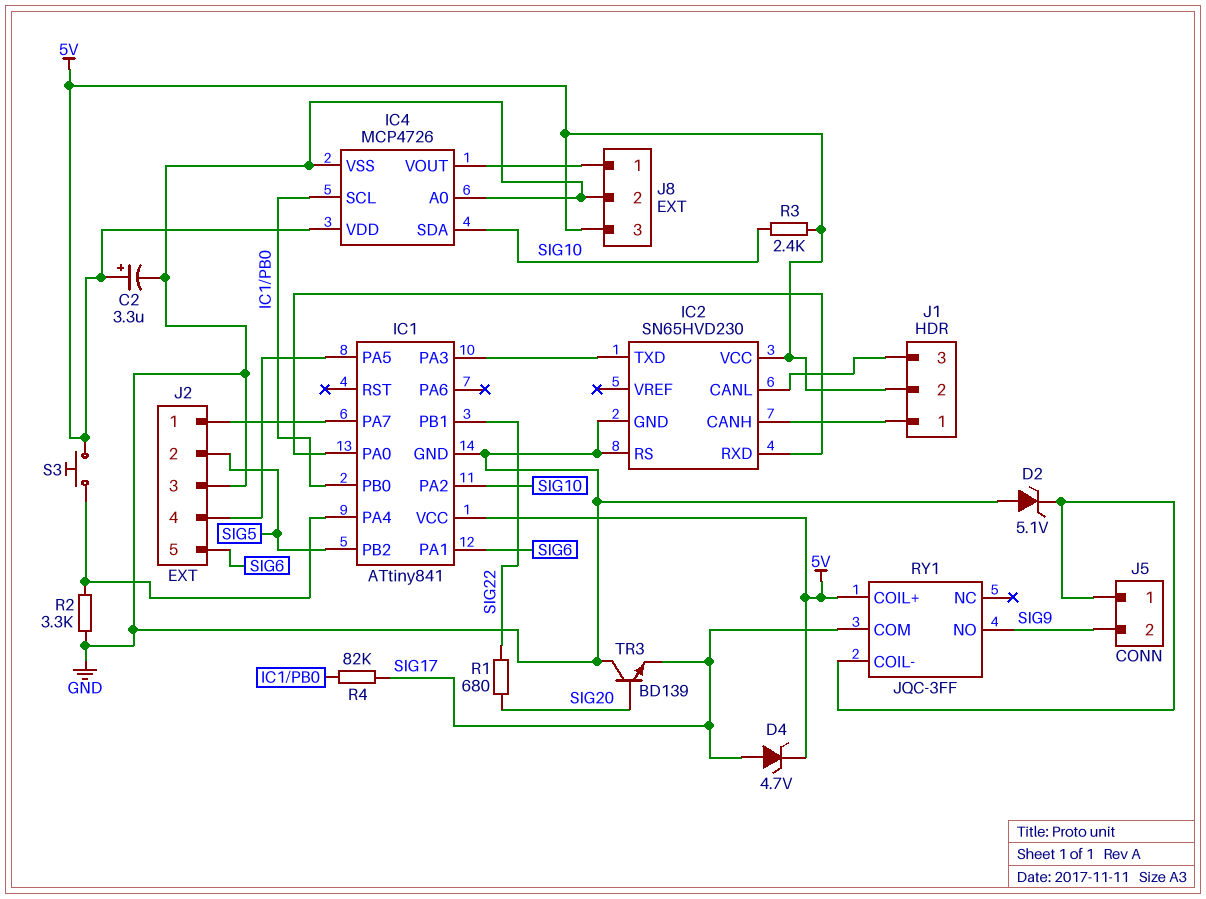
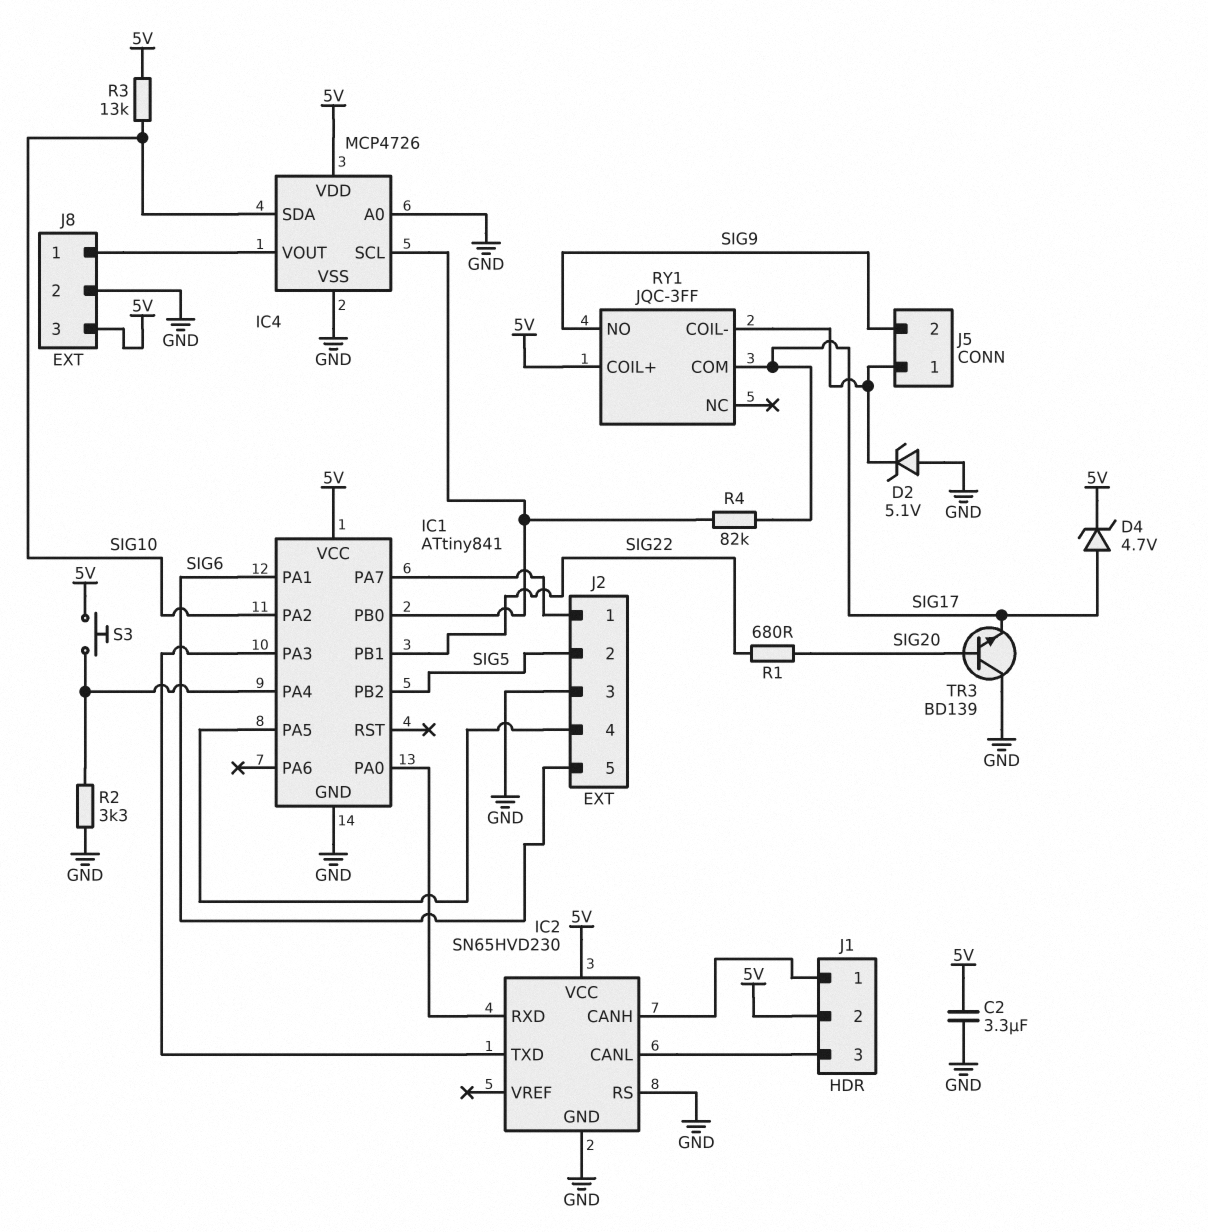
C2: 3.3uF (plus 5V, minus GND) -> 3.3uF (5V, GND)
R3: 2.4k (5V, SIG10) -> 13k (5V, SIG10)

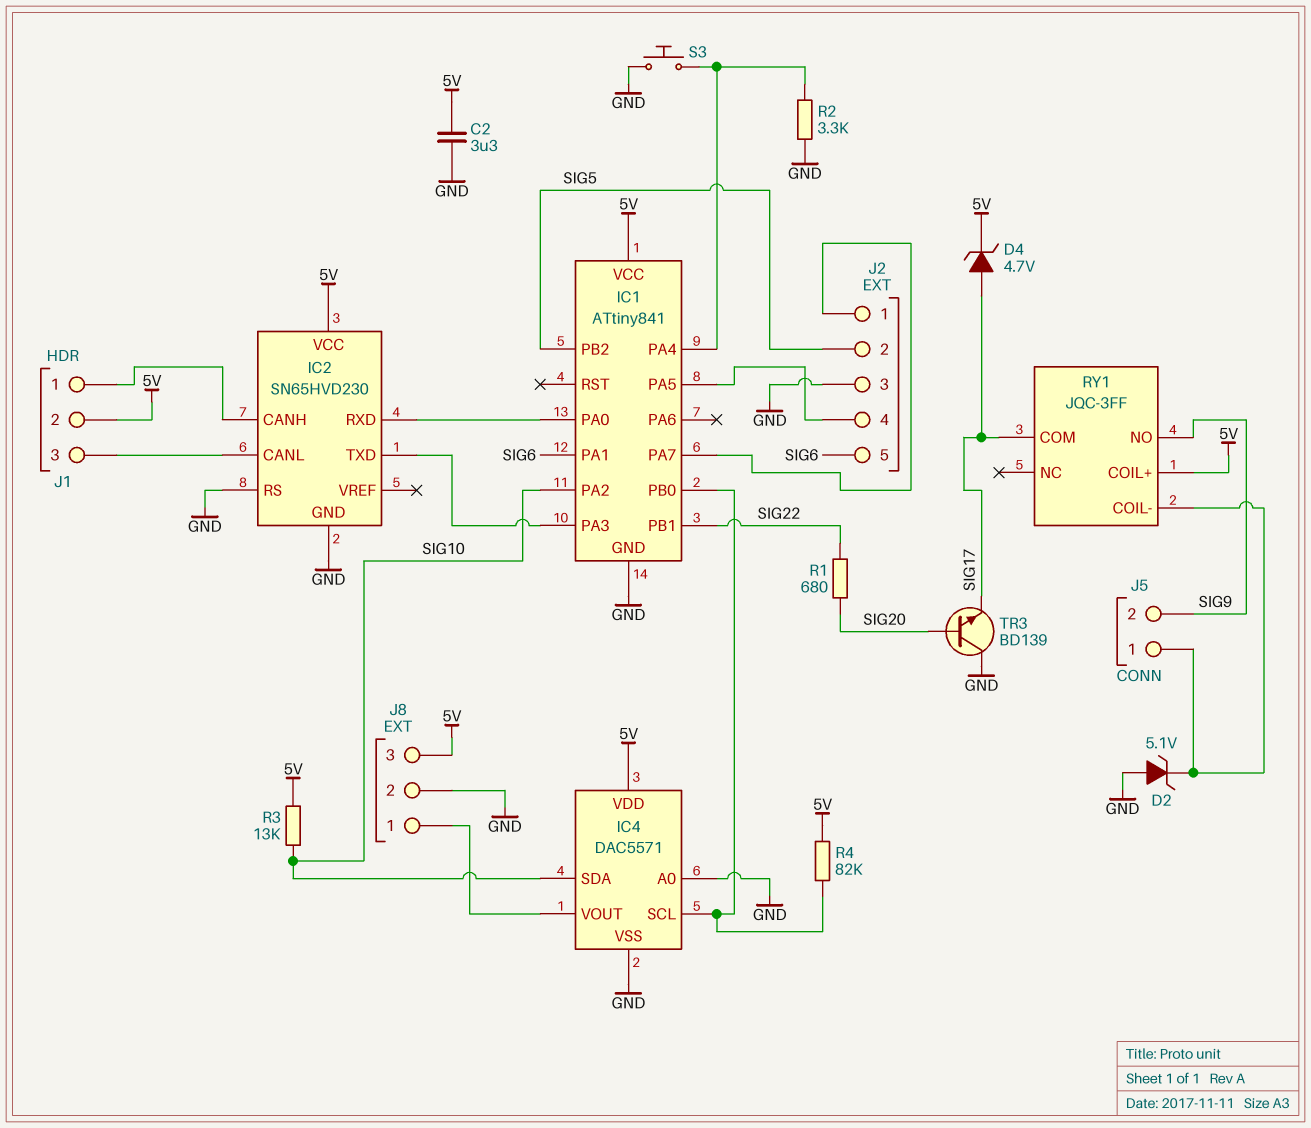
IC4: MCP4726 -> DAC5571
R4: 82k (IC1/PB0, SIG17) -> 82k (5V, IC1/PB0)
S3: button (5V, IC1/PA4) -> button (GND, IC1/PA4)

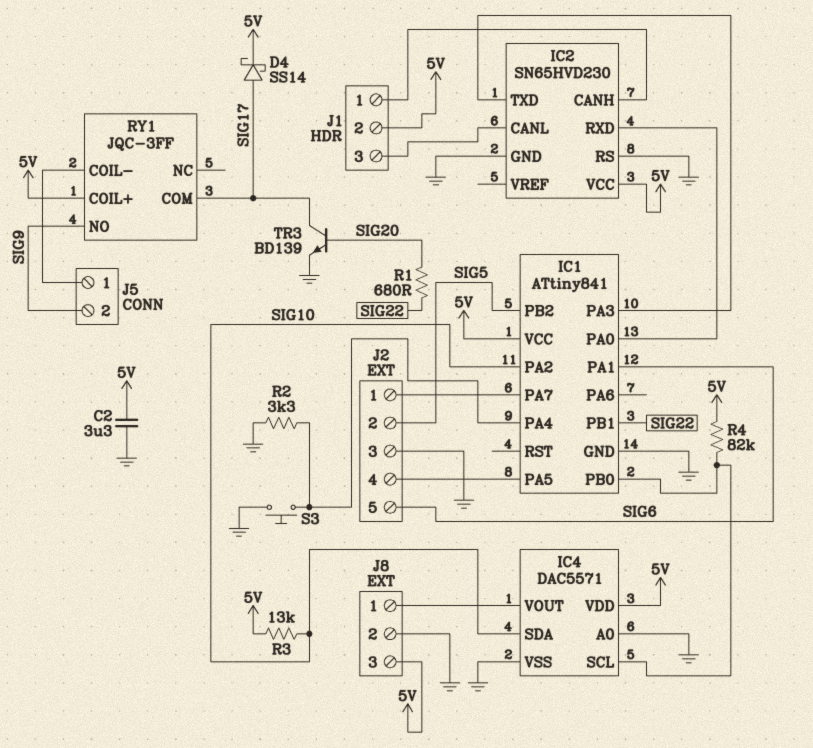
D2: zener 5.1V (A GND, K J5/1) -> none
D4: zener 4.7V (A SIG17, K 5V) -> schottky SS14 (A SIG17, K 5V)
TR3: NPN BD139 (B SIG20, C GND, E SIG17) -> NPN BD139 (B SIG20, C SIG17, E GND)

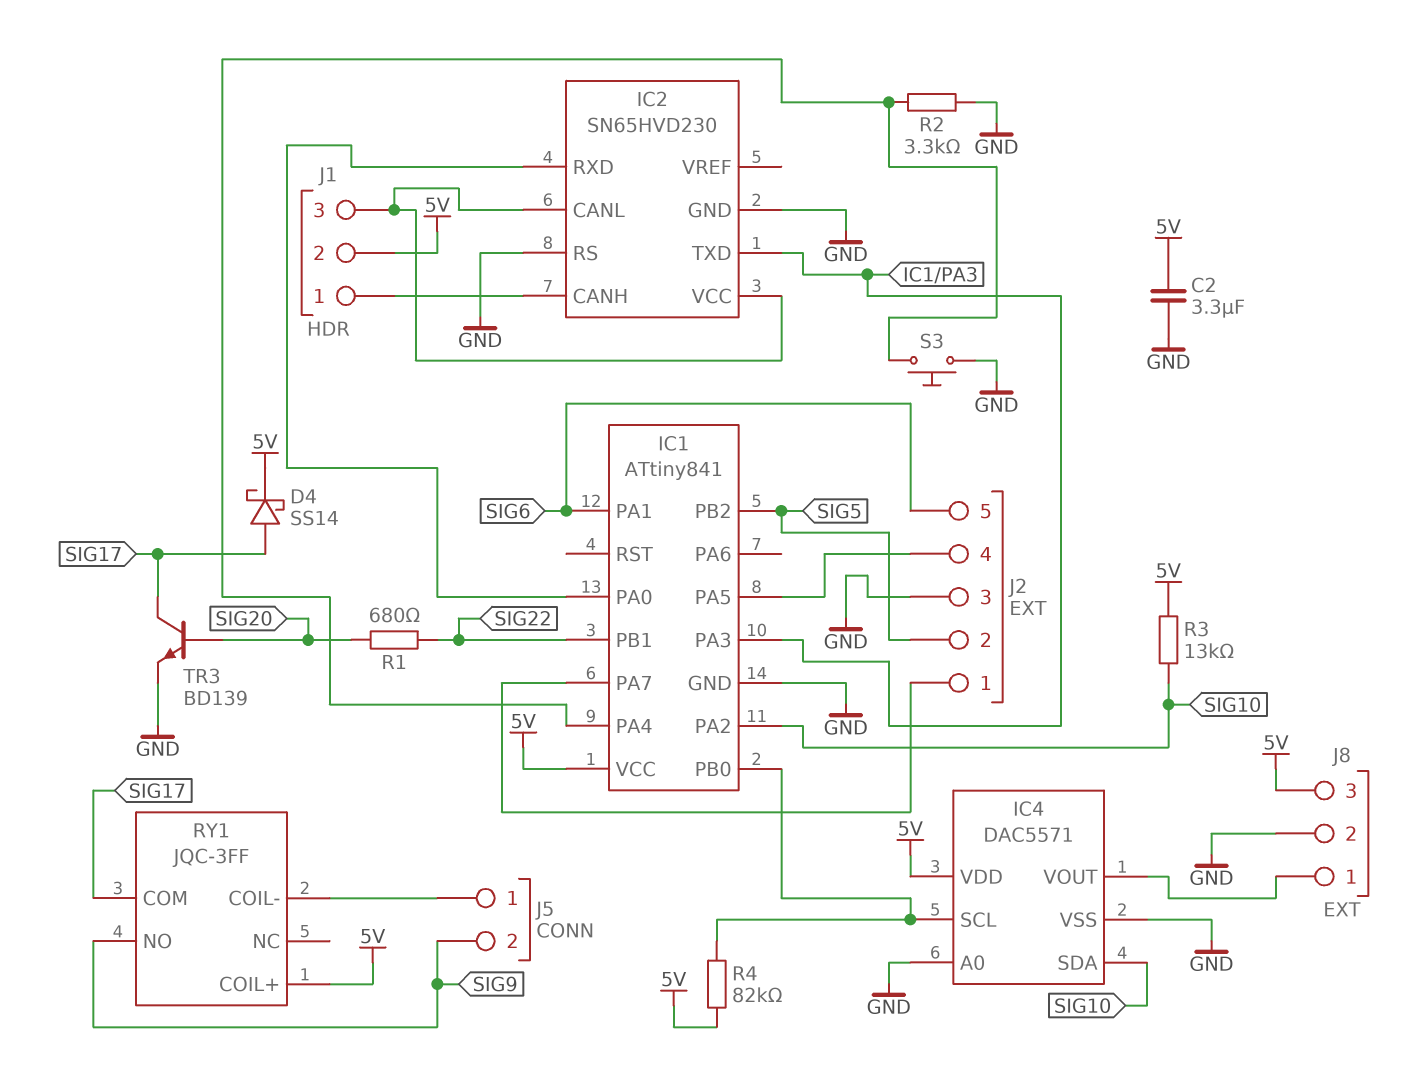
IC2 pin VCC: 5V -> IC2/CANL

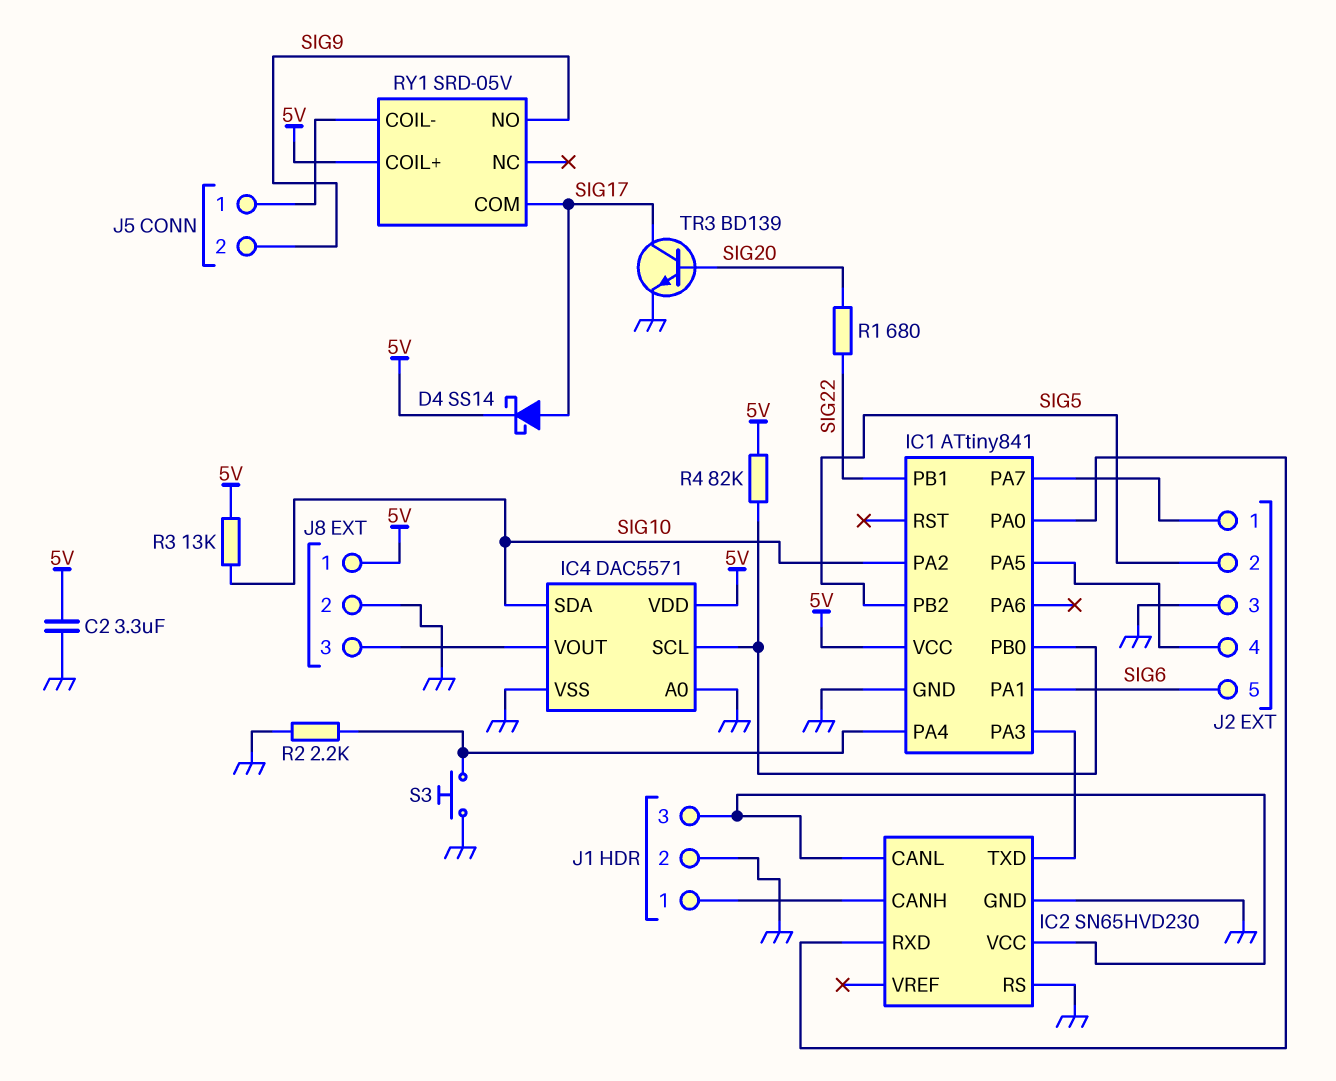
J1 pin 2: 5V -> GND
J8 pin 1: IC4/VOUT -> 5V
J8 pin 3: 5V -> IC4/VOUT
R2: 3.3k (GND, IC1/PA4) -> 2.2k (GND, IC1/PA4)
RY1: JQC-3FF -> SRD-05V

